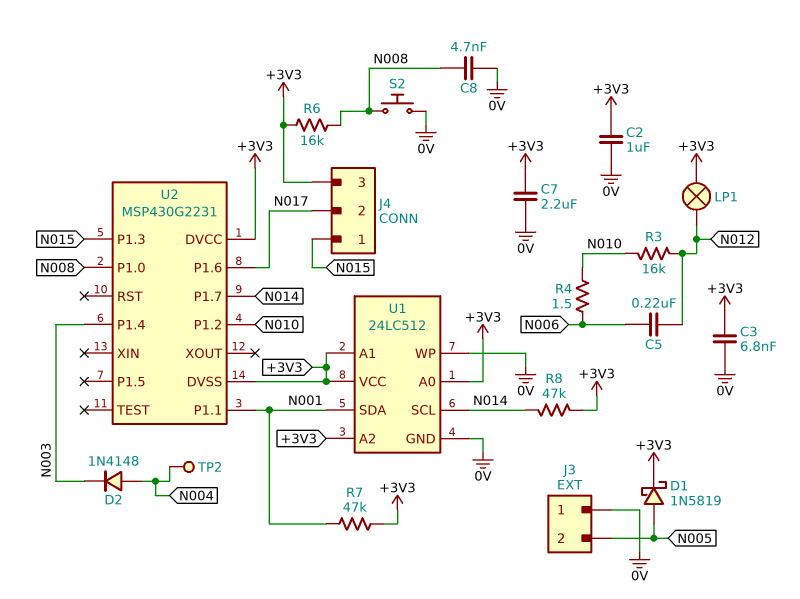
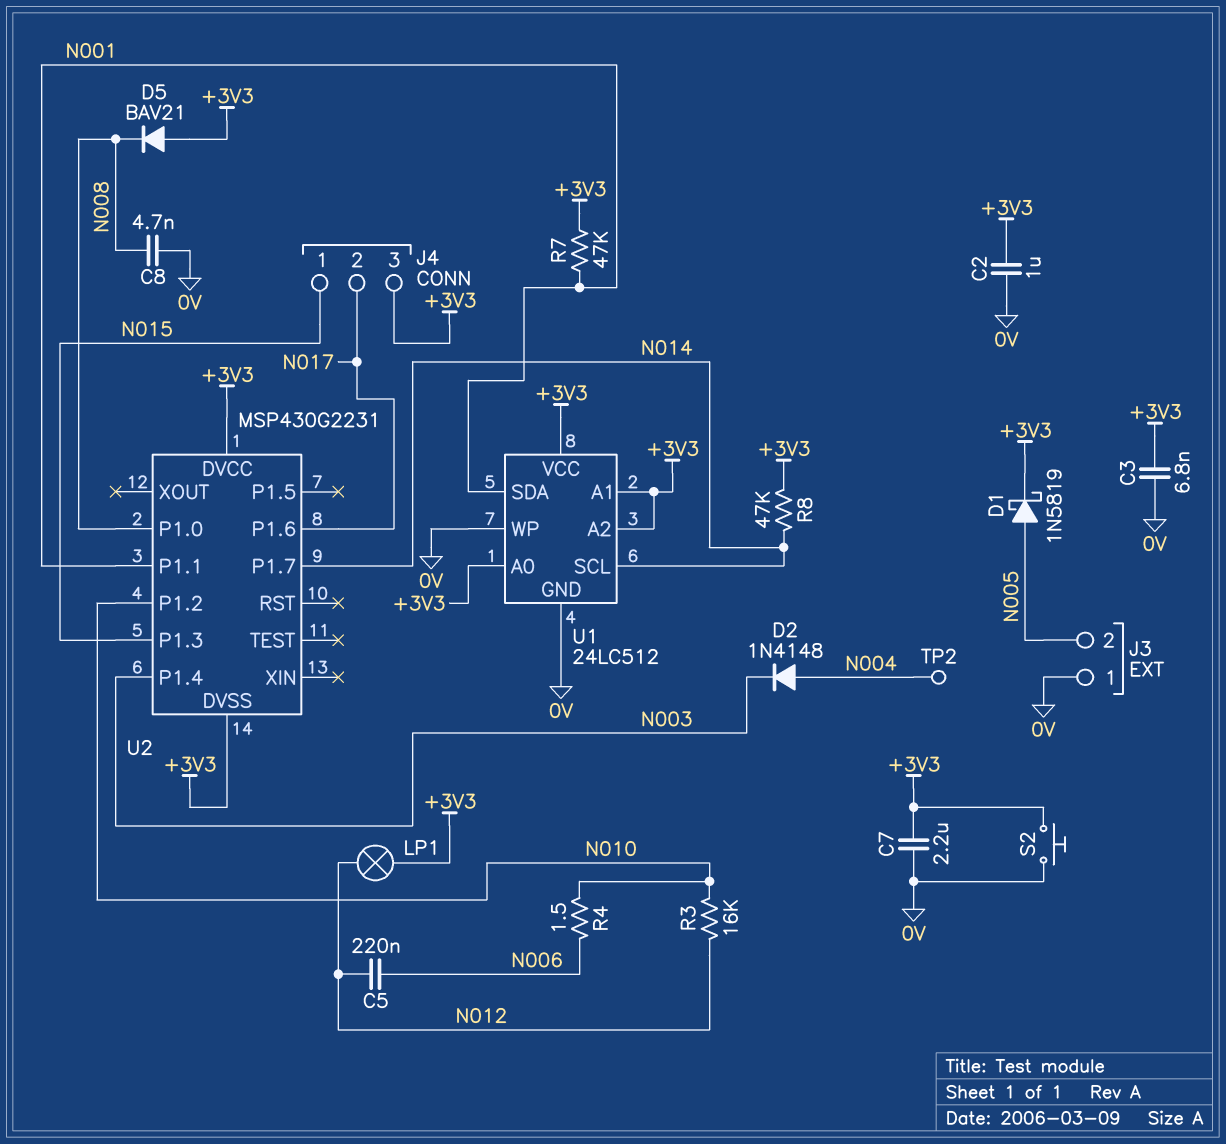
D5: none -> diode BAV21 (A +3V3, K N008)
R6: 16k (+3V3, N008) -> none
S2: button (0V, N008) -> button (+3V3, 0V)

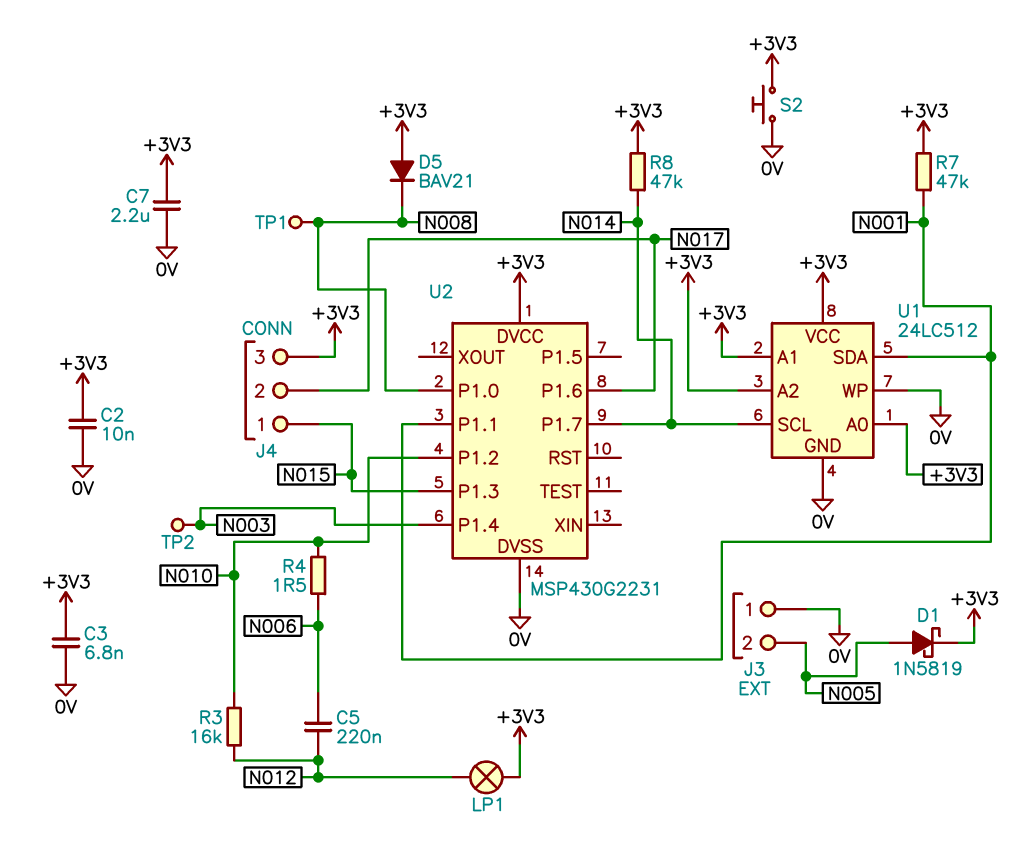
C2: 1uF (+3V3, 0V) -> 10nF (+3V3, 0V)
C8: 4.7nF (0V, N008) -> none
D2: diode 1N4148 (A N004, K N003) -> none
TP1: none -> test point (N008)
TP2: test point (N004) -> test point (N003)
U2 pin DVSS: +3V3 -> 0V

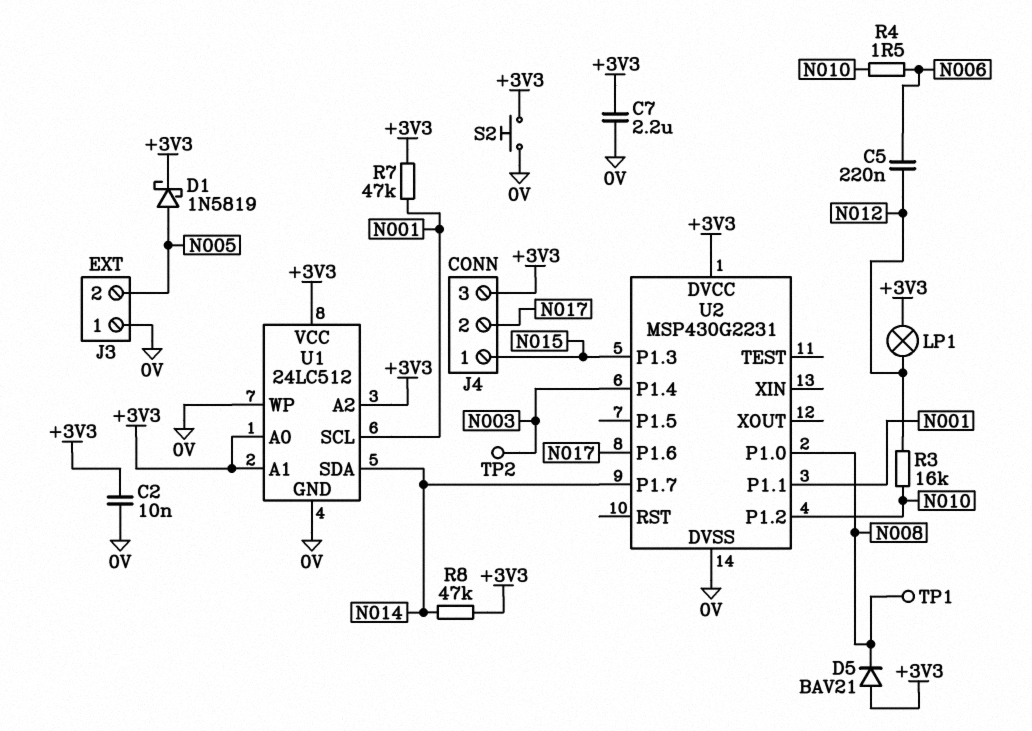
C3: 6.8nF (+3V3, 0V) -> none
U1 pin SCL: N014 -> N001
U1 pin SDA: N001 -> N014

